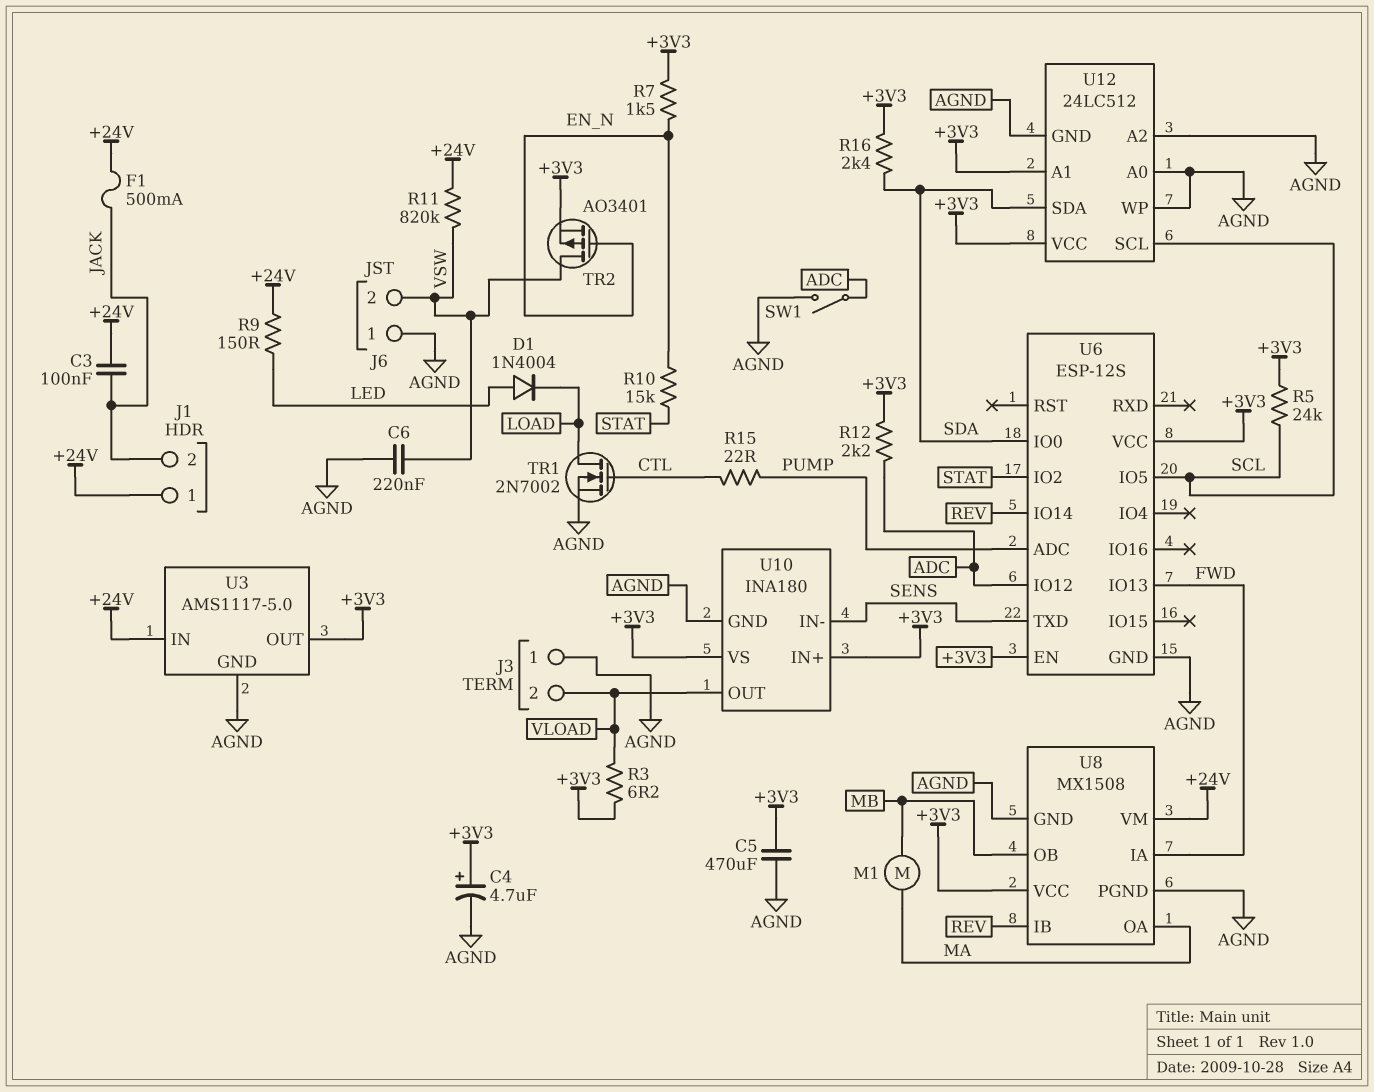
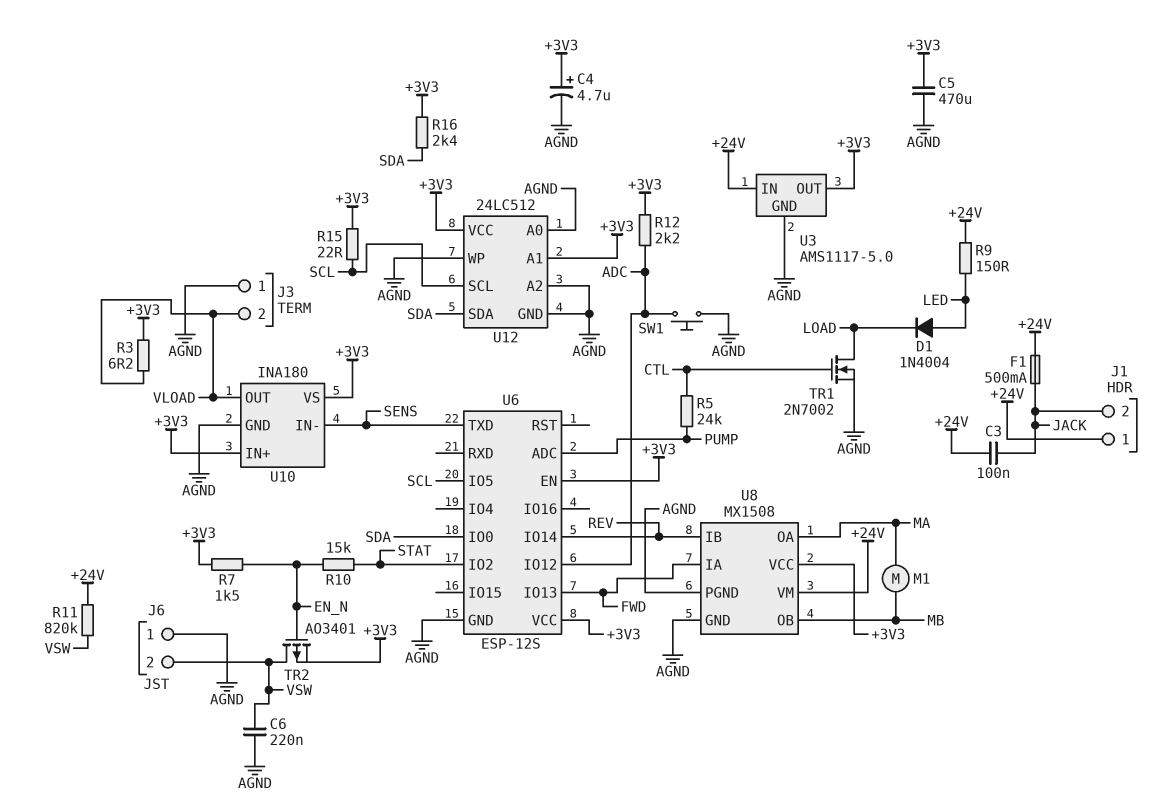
R5: 24k (+3V3, SCL) -> 24k (CTL, PUMP)
R15: 22 (CTL, PUMP) -> 22 (+3V3, SCL)
SW1: switch (ADC, AGND) -> button (ADC, AGND)

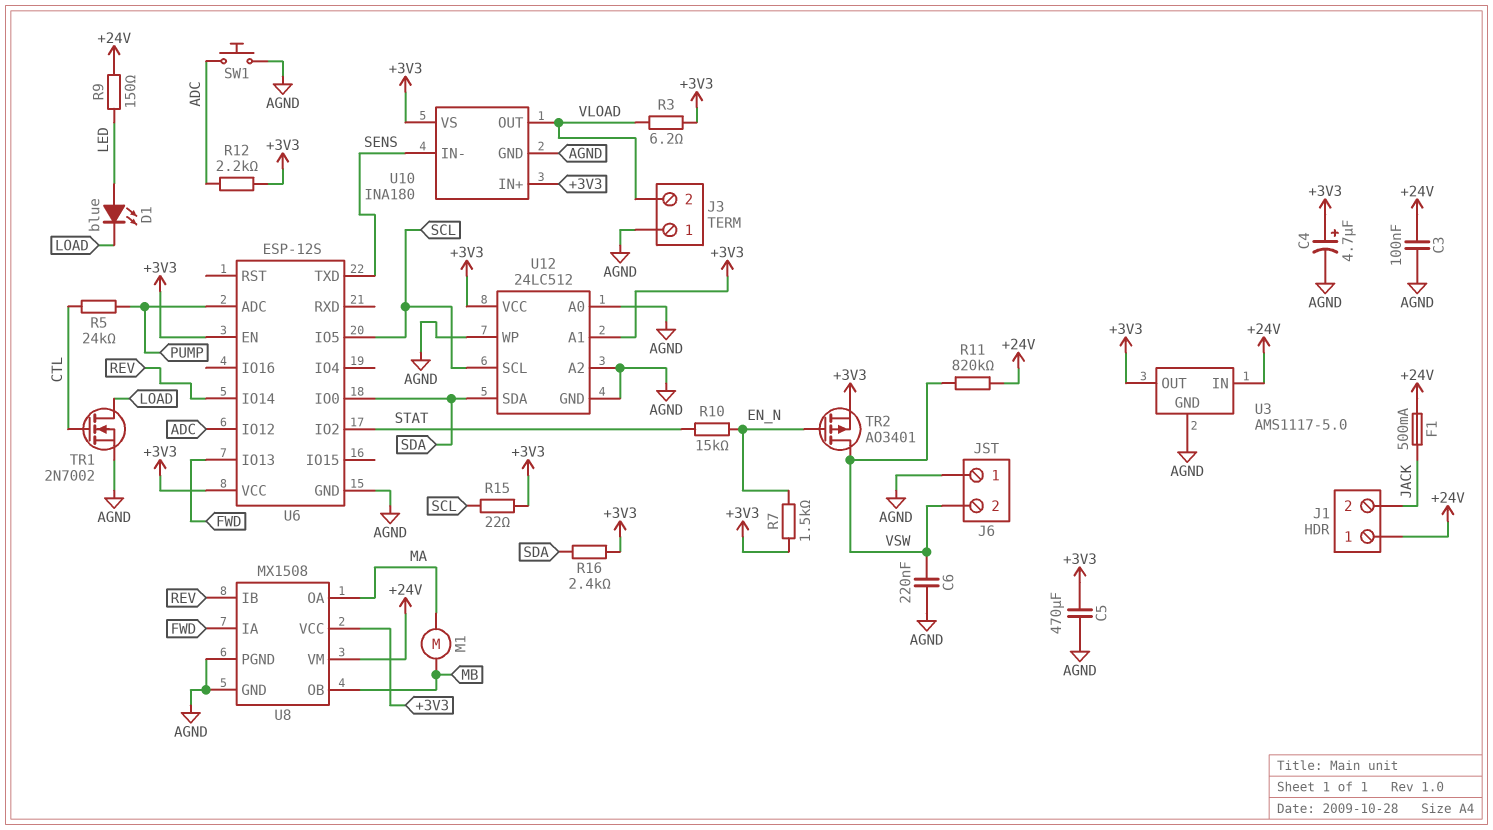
C3: 100nF (+24V, JACK) -> 100nF (+24V, AGND)
D1: diode 1N4004 (A LED, K LOAD) -> LED blue (A LED, K LOAD)

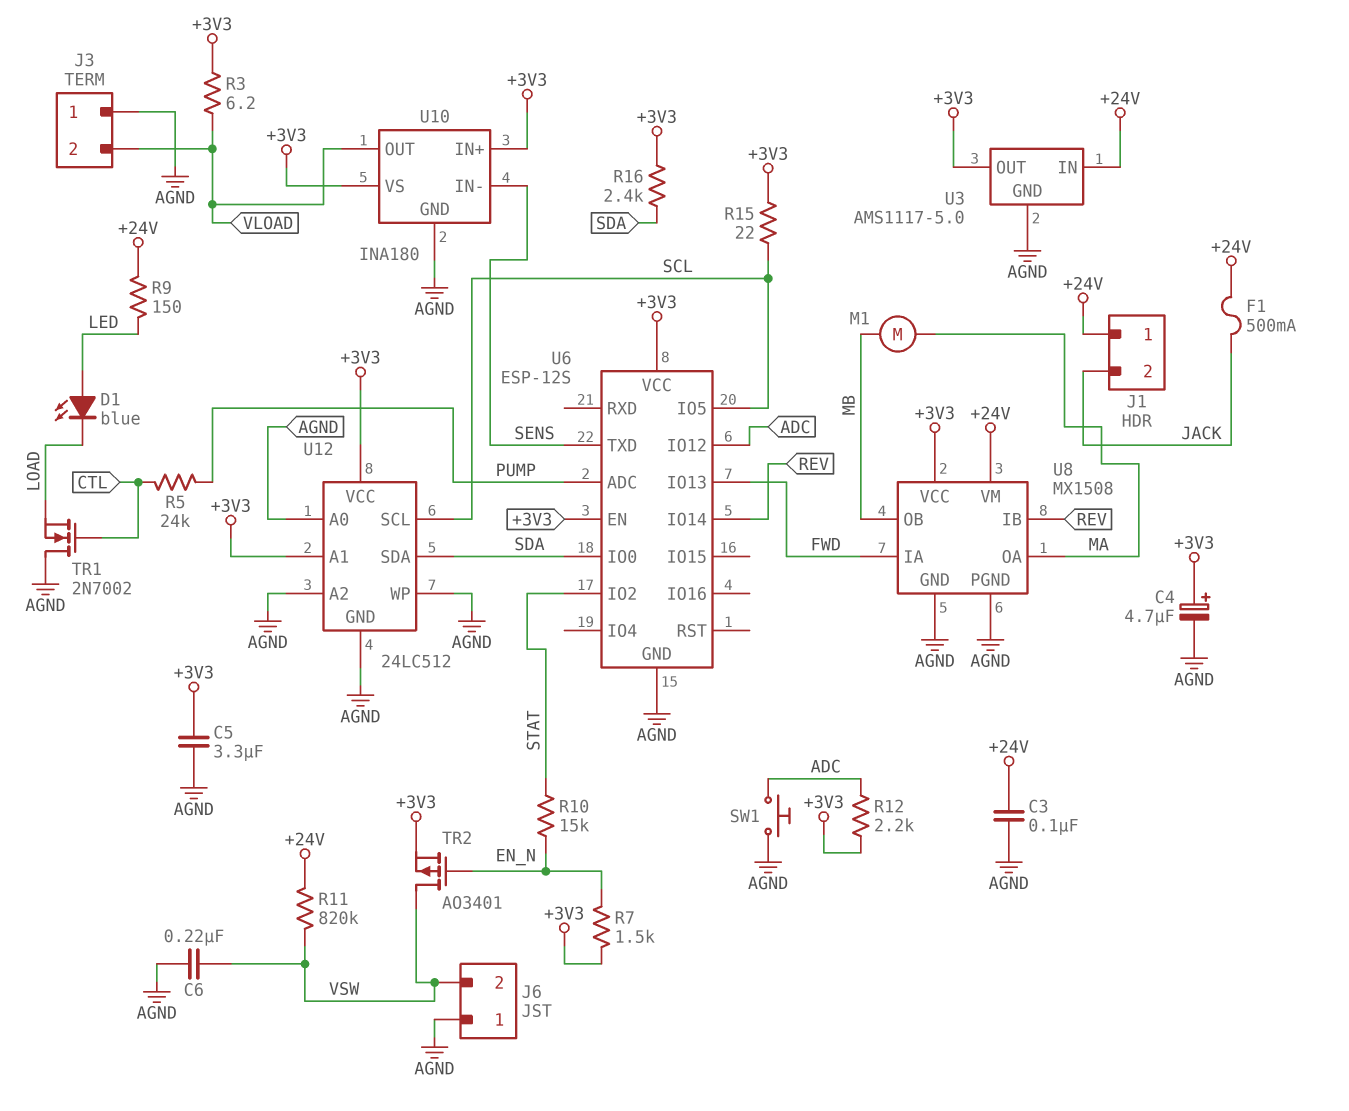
C5: 470uF (+3V3, AGND) -> 3.3uF (+3V3, AGND)
TR1: NMOS 2N7002 (G CTL, D LOAD, S AGND) -> NMOS 2N7002 (G CTL, D AGND, S LOAD)

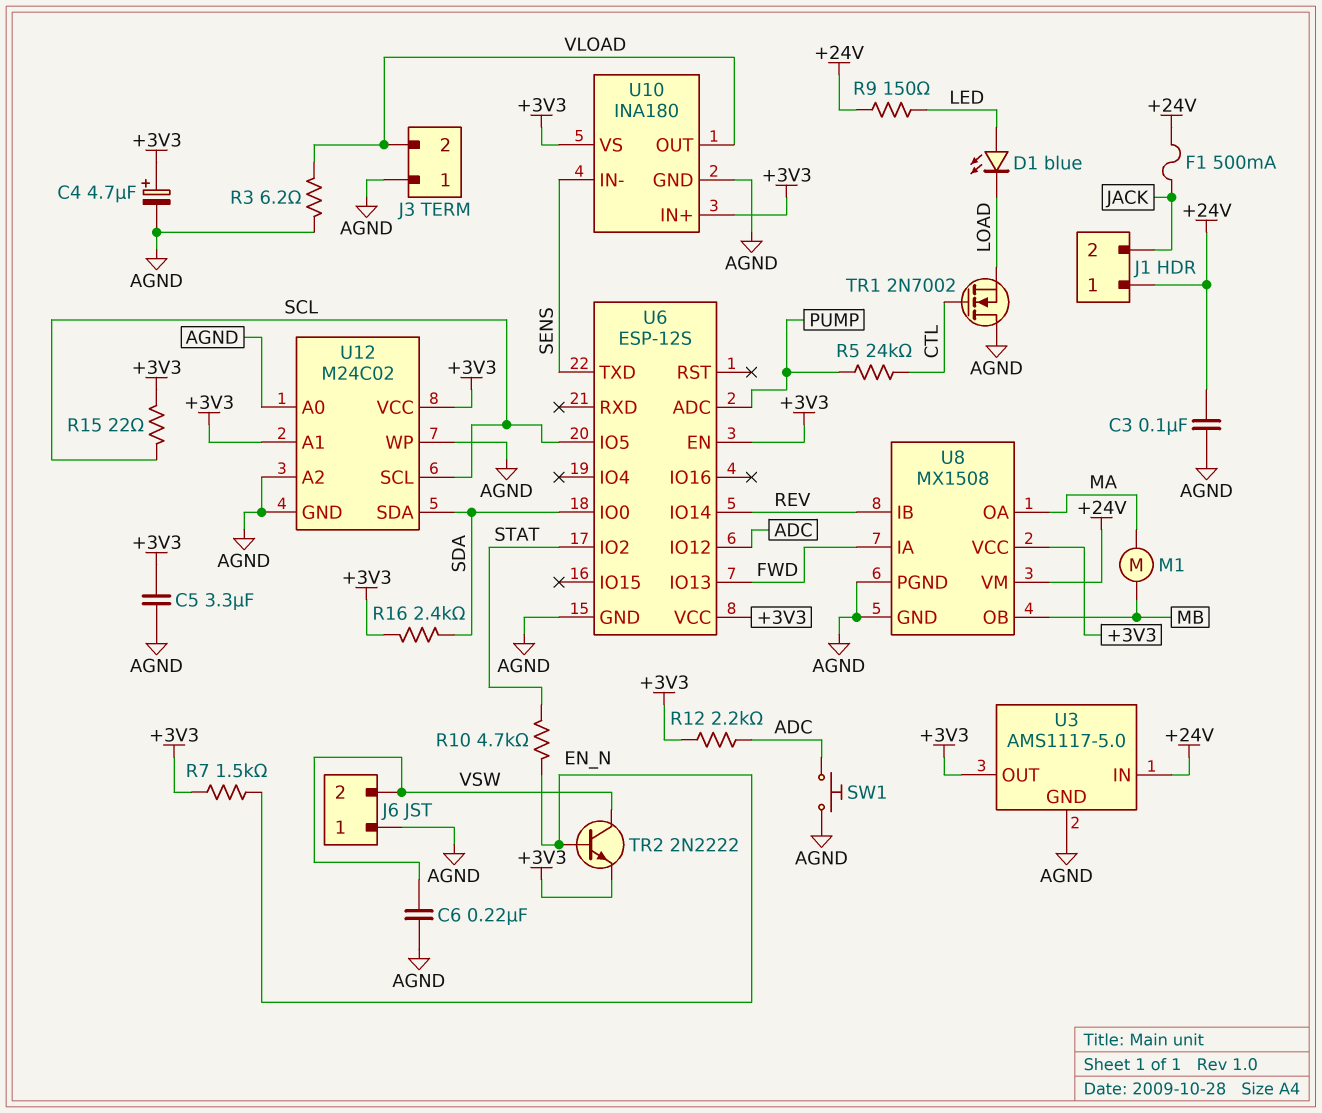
R3: 6.2 (+3V3, VLOAD) -> 6.2 (AGND, VLOAD)
R10: 15k (EN_N, STAT) -> 4.7k (EN_N, STAT)
R11: 820k (+24V, VSW) -> none
TR2: PMOS AO3401 (G EN_N, D VSW, S +3V3) -> NPN 2N2222 (B EN_N, C VSW, E +3V3)
U12: 24LC512 -> M24C02

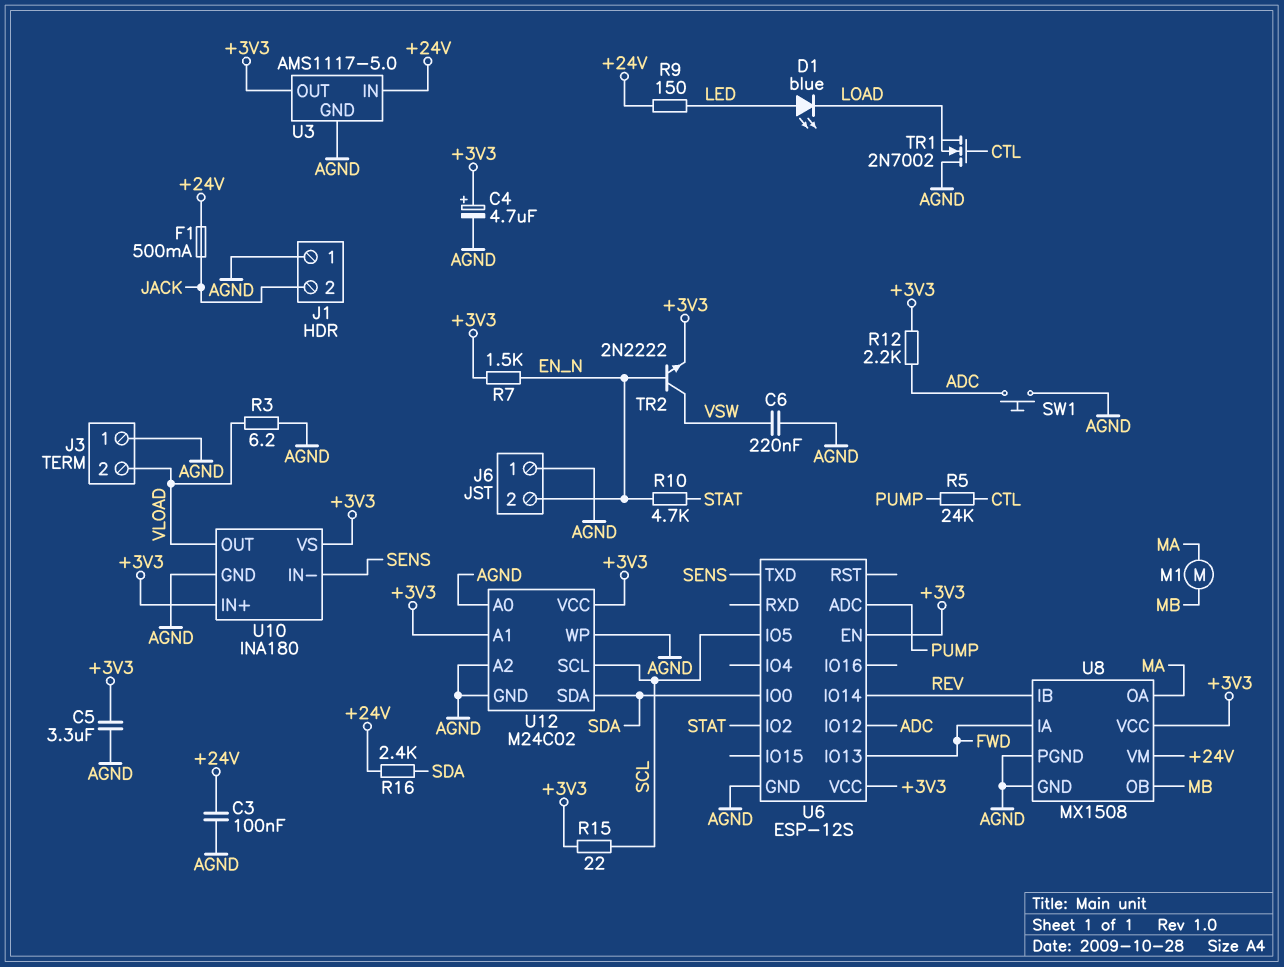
J1 pin 1: +24V -> AGND
J6 pin 2: VSW -> EN_N
R16: 2.4k (+3V3, SDA) -> 2.4k (+24V, SDA)

